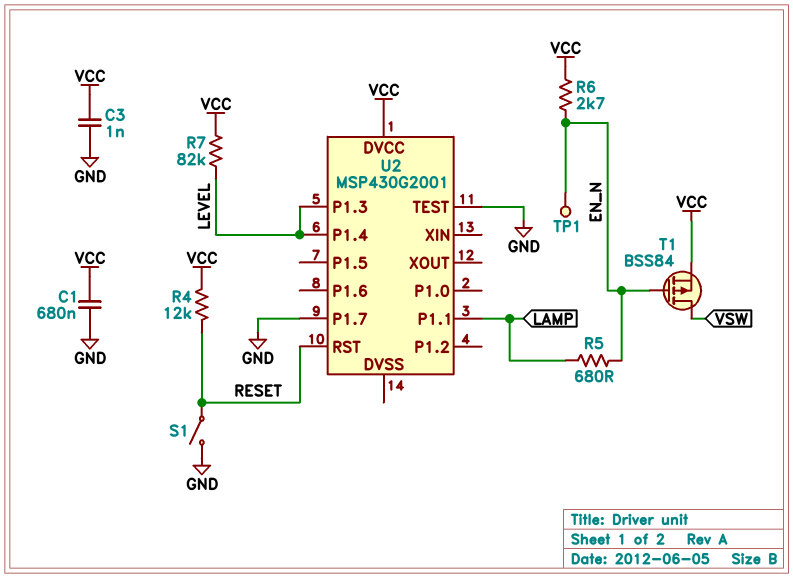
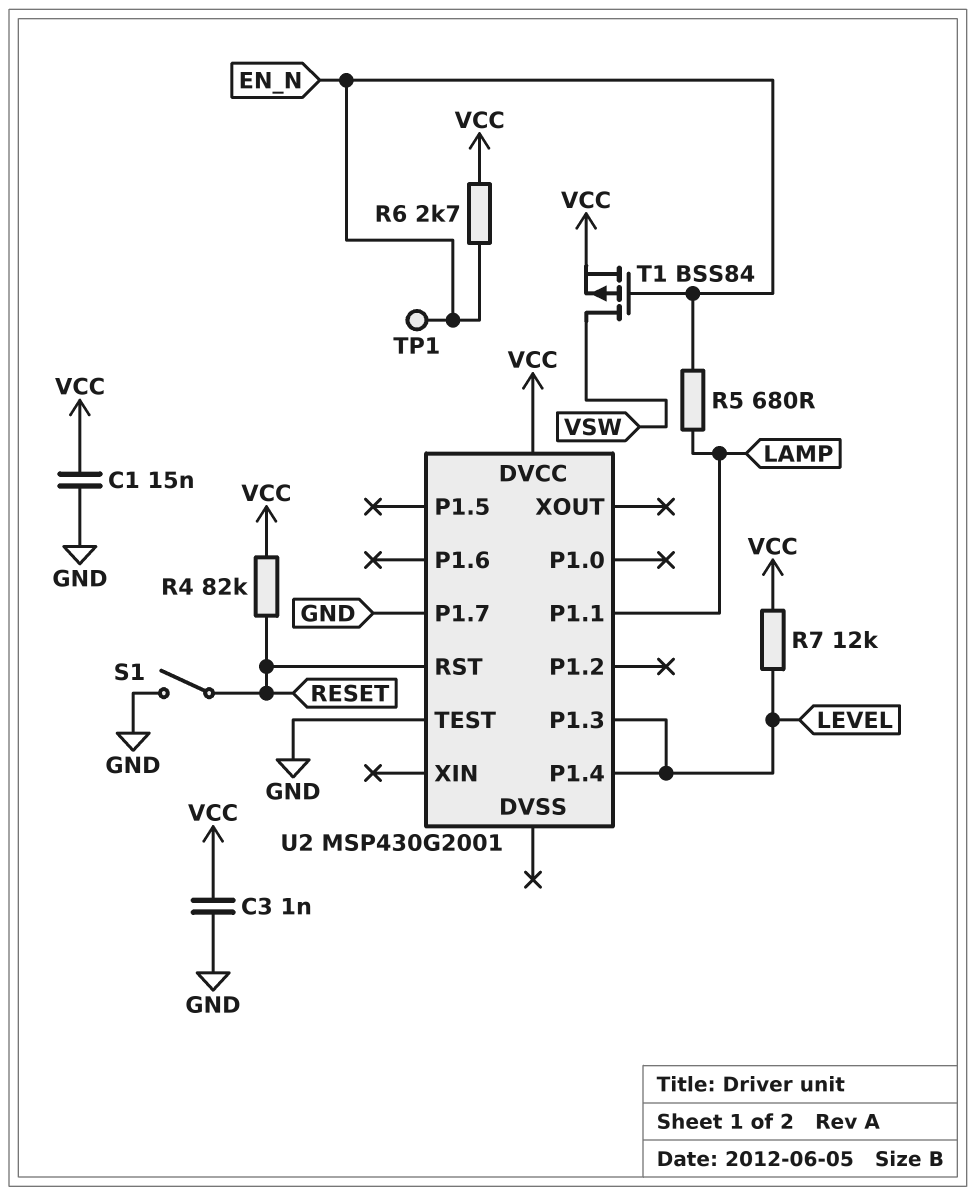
C1: 680nF (GND, VCC) -> 15nF (GND, VCC)
R4: 12k (RESET, VCC) -> 82k (RESET, VCC)
R7: 82k (LEVEL, VCC) -> 12k (LEVEL, VCC)

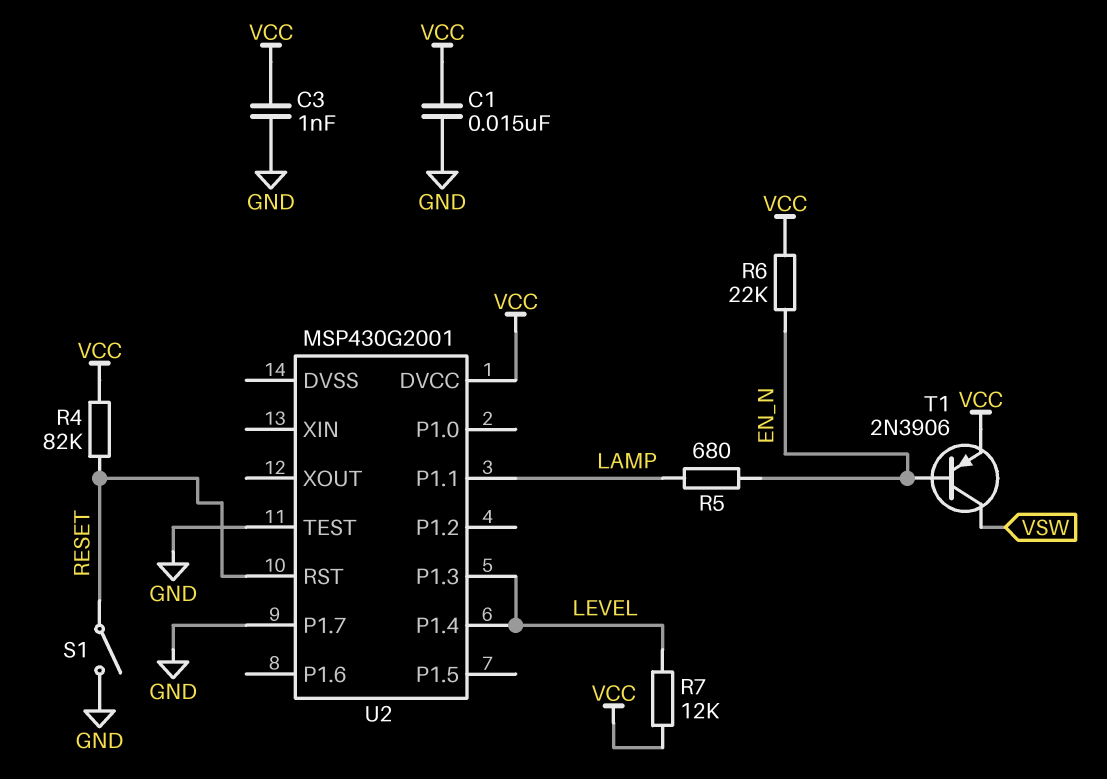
R6: 2.7k (EN_N, VCC) -> 22k (EN_N, VCC)
T1: PMOS BSS84 (G EN_N, D VSW, S VCC) -> PNP 2N3906 (B EN_N, C VSW, E VCC)
TP1: test point (EN_N) -> none

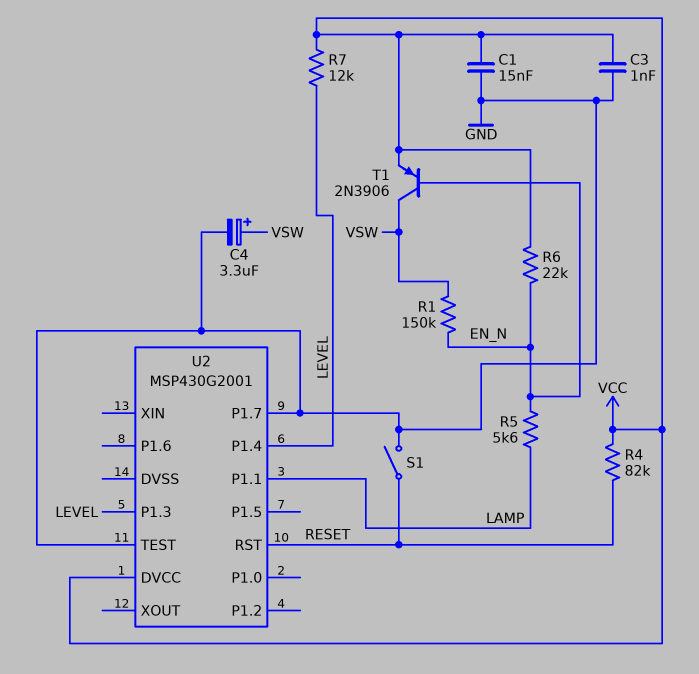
C4: none -> 3.3uF (plus VSW, minus GND)
R1: none -> 150k (EN_N, VSW)
R5: 680 (EN_N, LAMP) -> 5.6k (EN_N, LAMP)

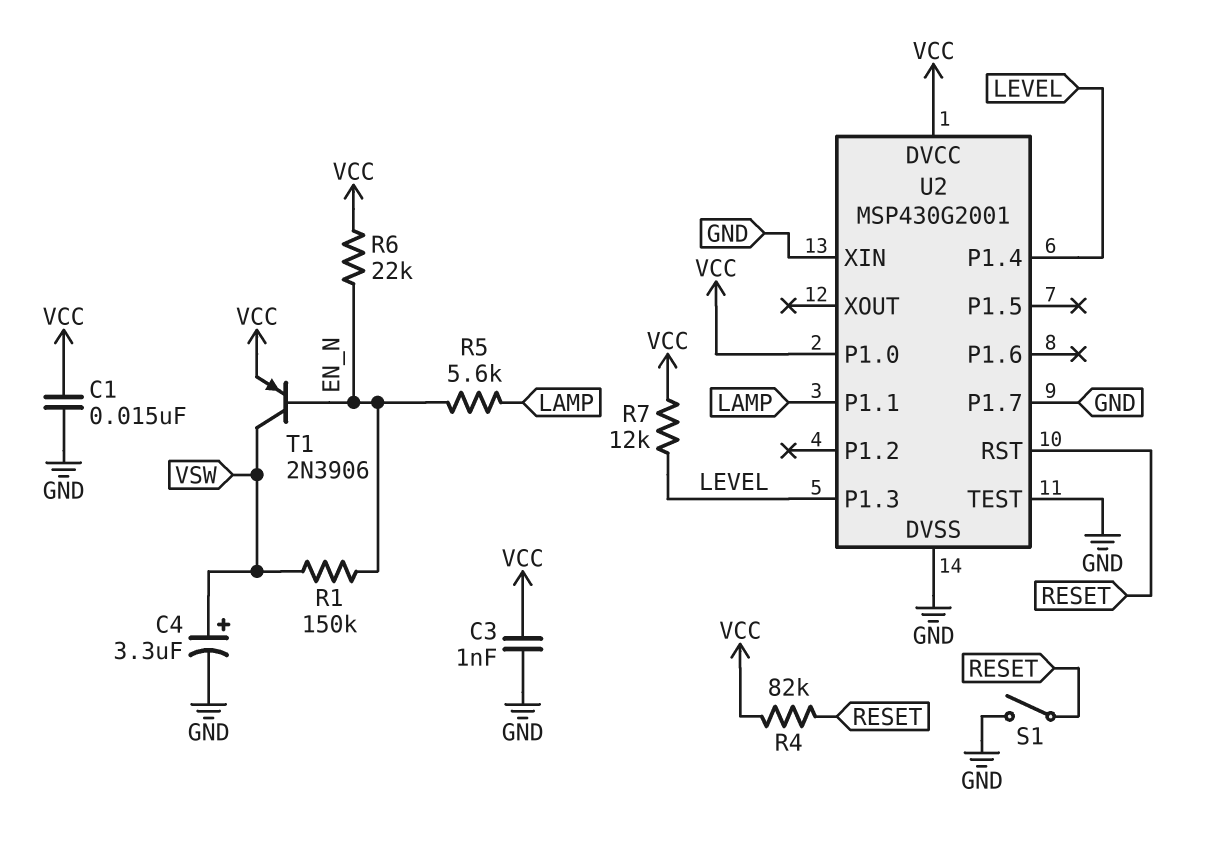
U2 pin DVSS: none -> GND
U2 pin P1.0: none -> VCC
U2 pin XIN: none -> GND

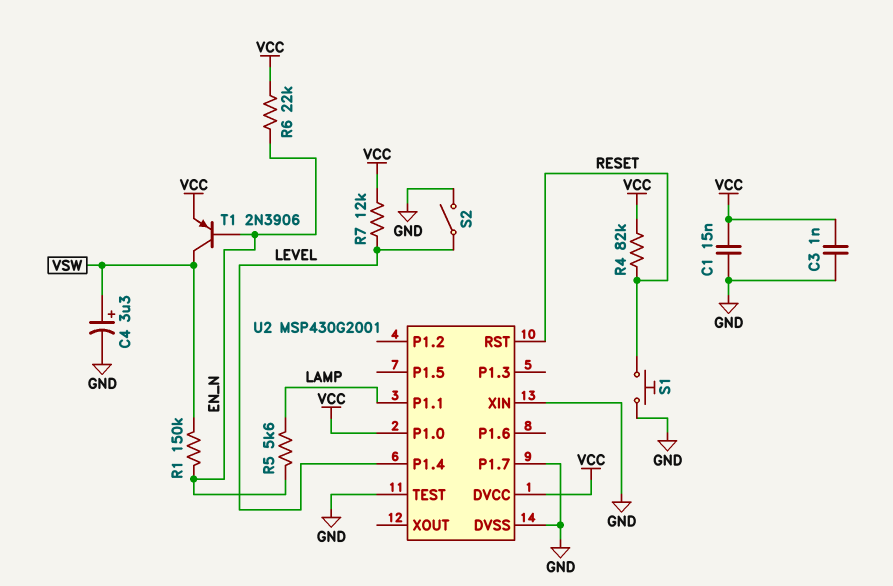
S1: switch (GND, RESET) -> button (GND, RESET)
S2: none -> switch (GND, LEVEL)
U2 pin P1.3: LEVEL -> none

